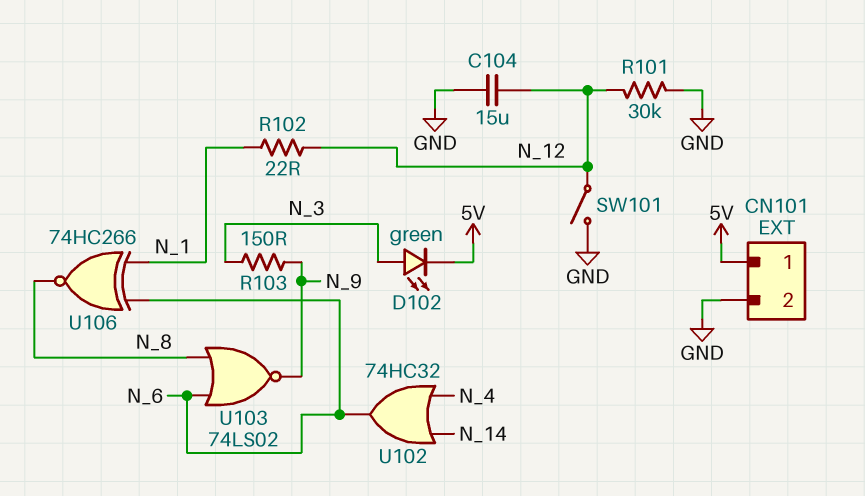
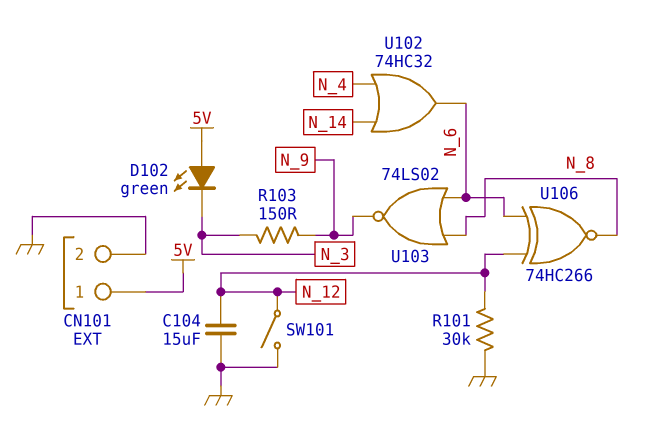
D102: LED green (A N_3, K 5V) -> LED green (A 5V, K N_3)
R102: 22 (N_1, N_12) -> none
U106: XNOR 74HC266 (in N_1, in N_6, out N_8) -> XNOR 74HC266 (in N_6, in N_12, out N_8)

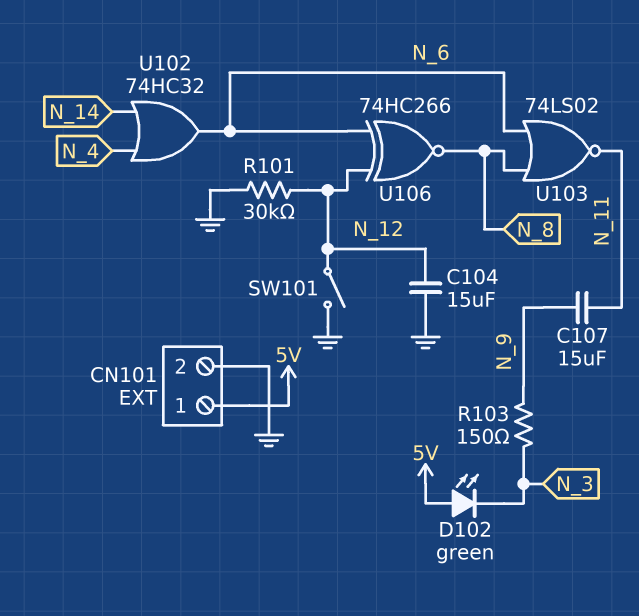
C107: none -> 15uF (N_9, N_11)
U103: NOR 74LS02 (in N_6, in N_8, out N_9) -> NOR 74LS02 (in N_6, in N_8, out N_11)

